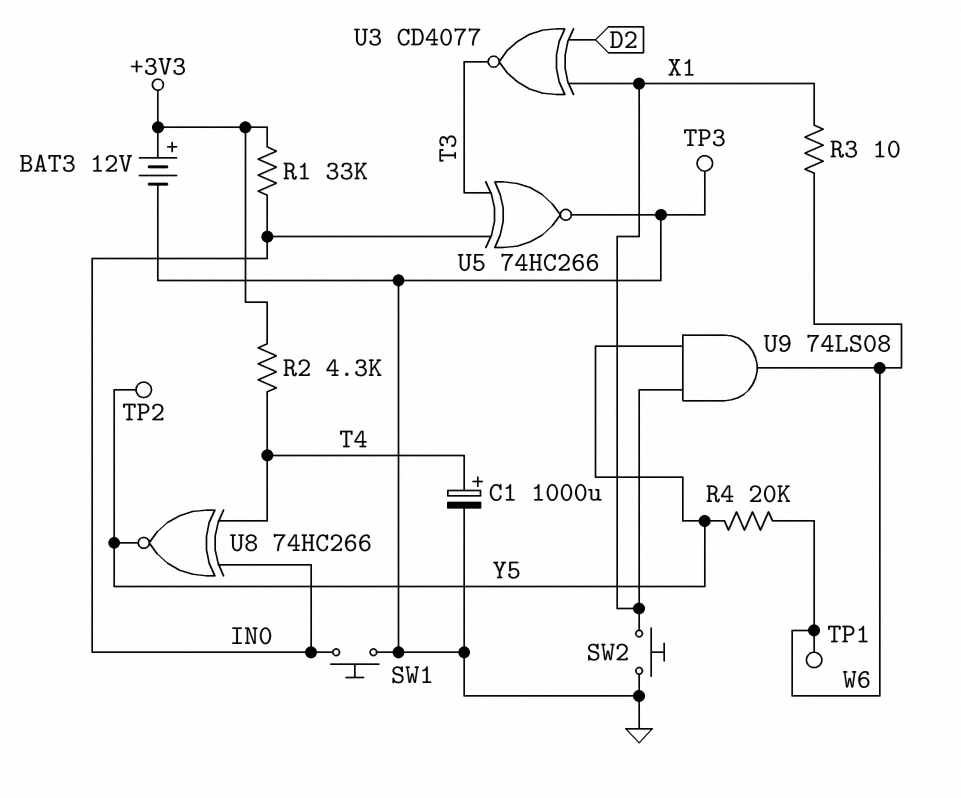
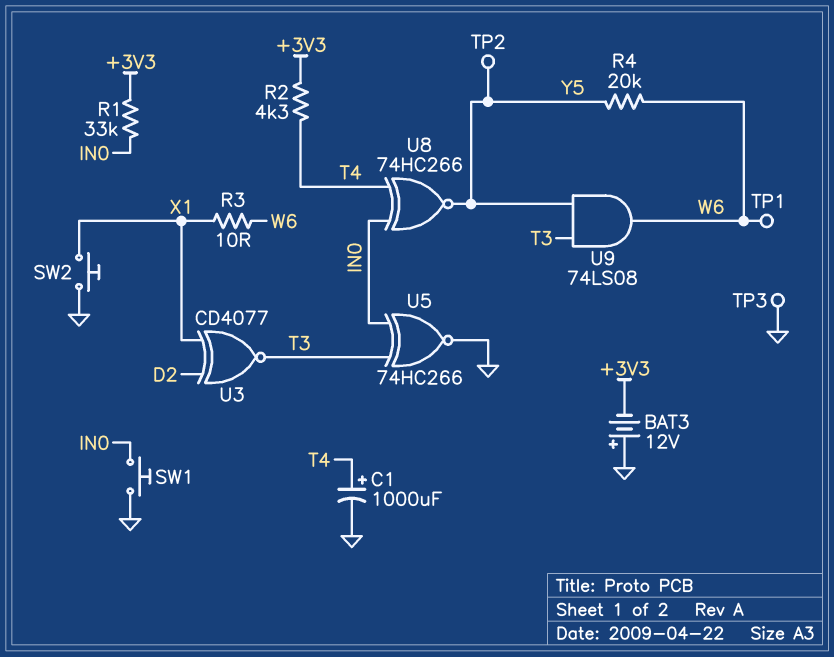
BAT3: 12V (plus +3V3, minus GND) -> 12V (plus GND, minus +3V3)
U9: AND 74LS08 (in X1, in Y5, out W6) -> AND 74LS08 (in T3, in Y5, out W6)

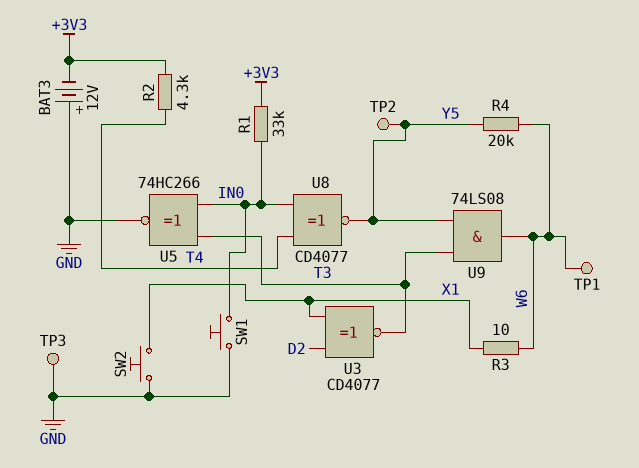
C1: 1000uF (plus T4, minus GND) -> none
U8: XNOR 74HC266 (in IN0, in T4, out Y5) -> XNOR CD4077 (in IN0, in T4, out Y5)

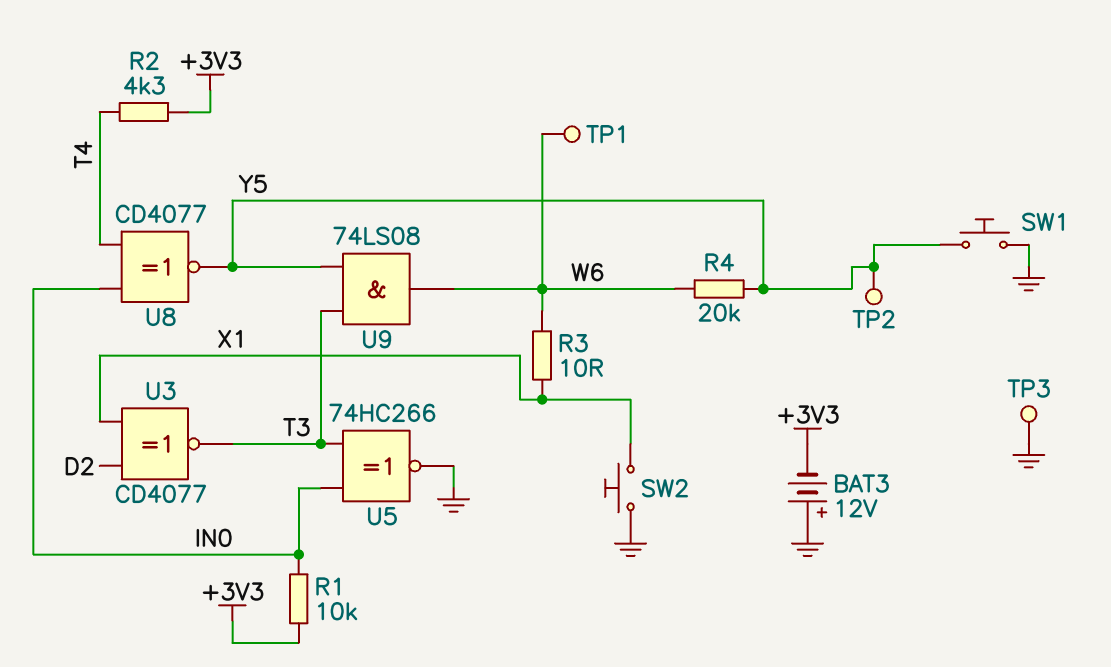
R1: 33k (+3V3, IN0) -> 10k (+3V3, IN0)
SW1: button (GND, IN0) -> button (GND, Y5)

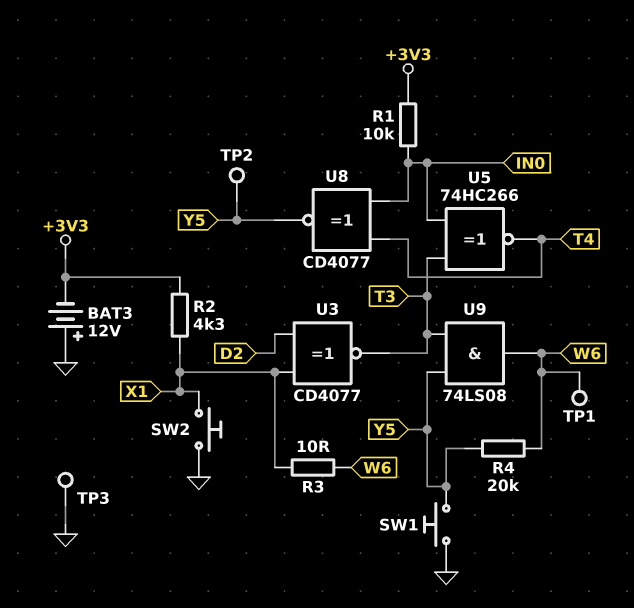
R2: 4.3k (+3V3, T4) -> 4.3k (+3V3, X1)
U5: XNOR 74HC266 (in IN0, in T3, out GND) -> XNOR 74HC266 (in IN0, in T3, out T4)

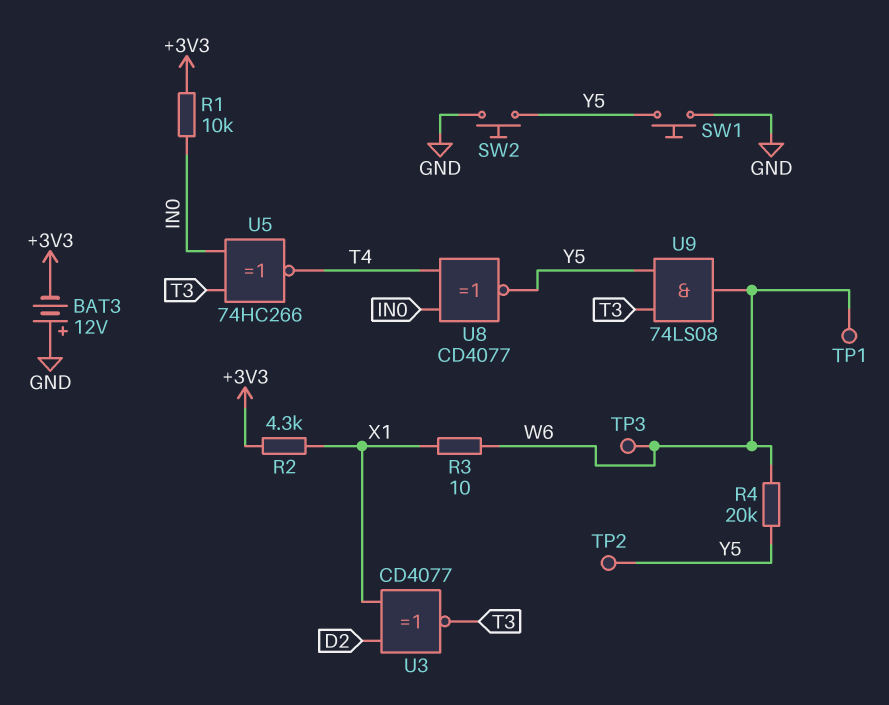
SW2: button (GND, X1) -> button (GND, Y5)
TP3: test point (GND) -> test point (W6)

